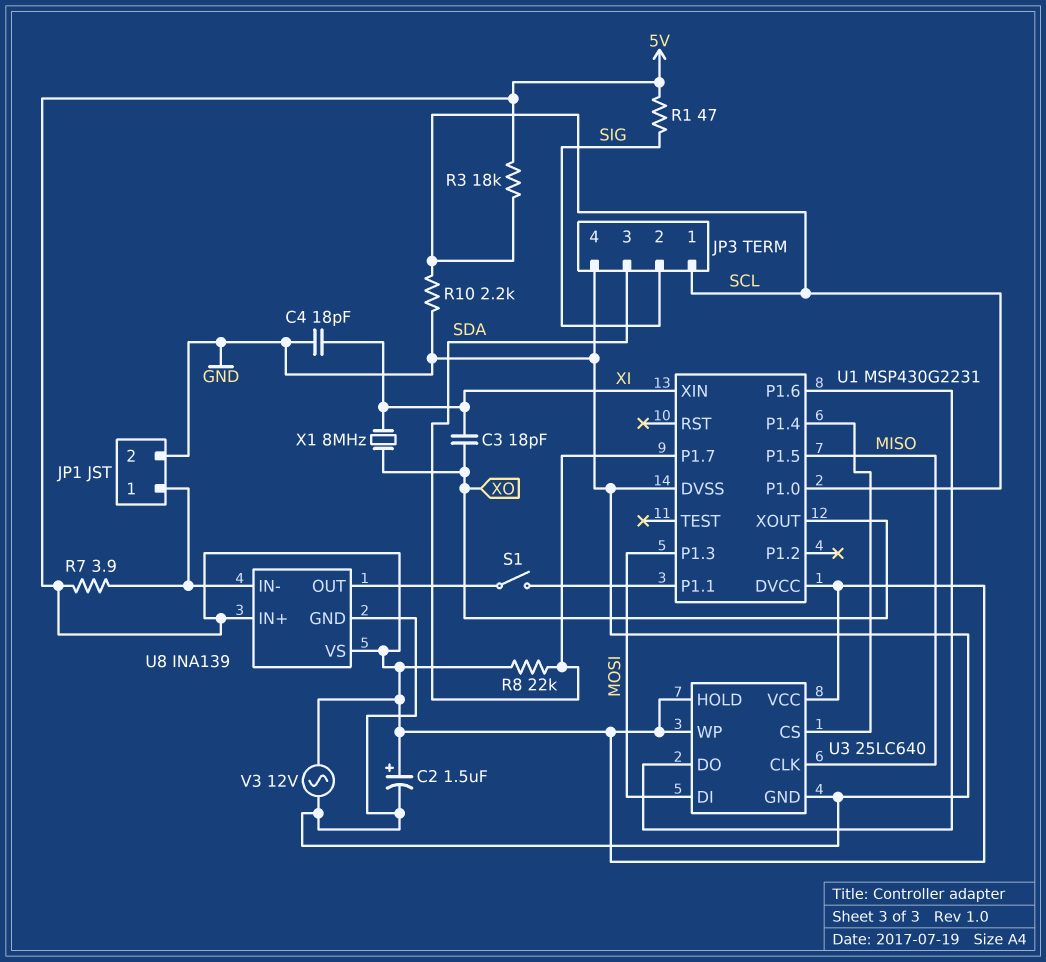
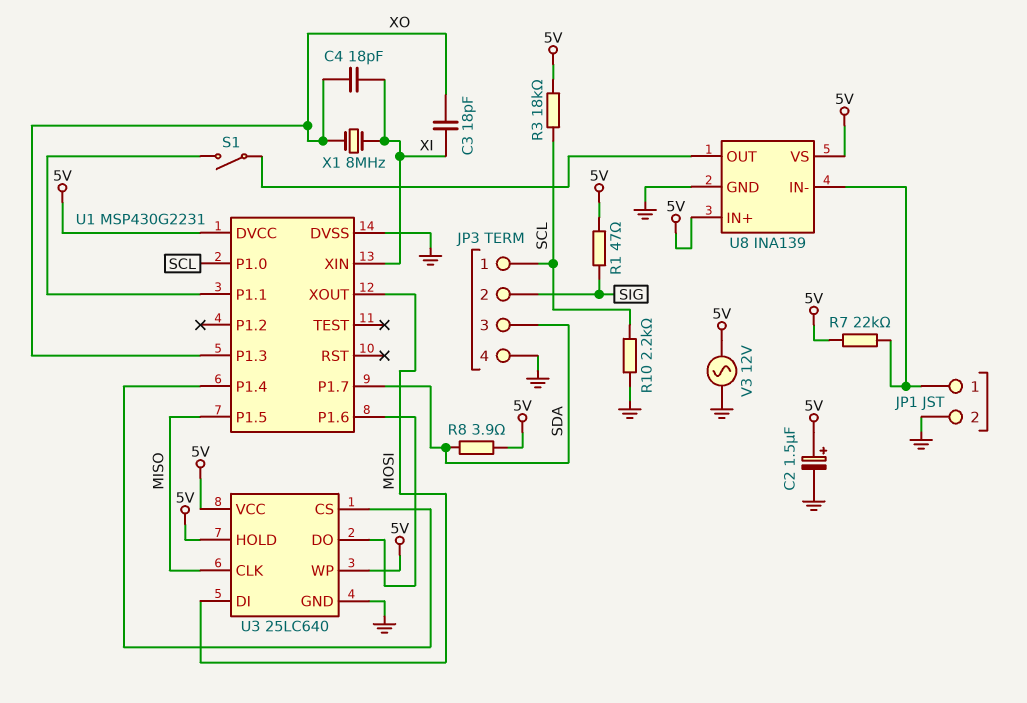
C4: 18pF (GND, XI) -> 18pF (XI, XO)
R7: 3.9 (5V, JP1/1) -> 22k (5V, JP1/1)
R8: 22k (5V, SDA) -> 3.9 (5V, SDA)
U1 pin P1.3: MOSI -> XO
U1 pin XOUT: XO -> MOSI

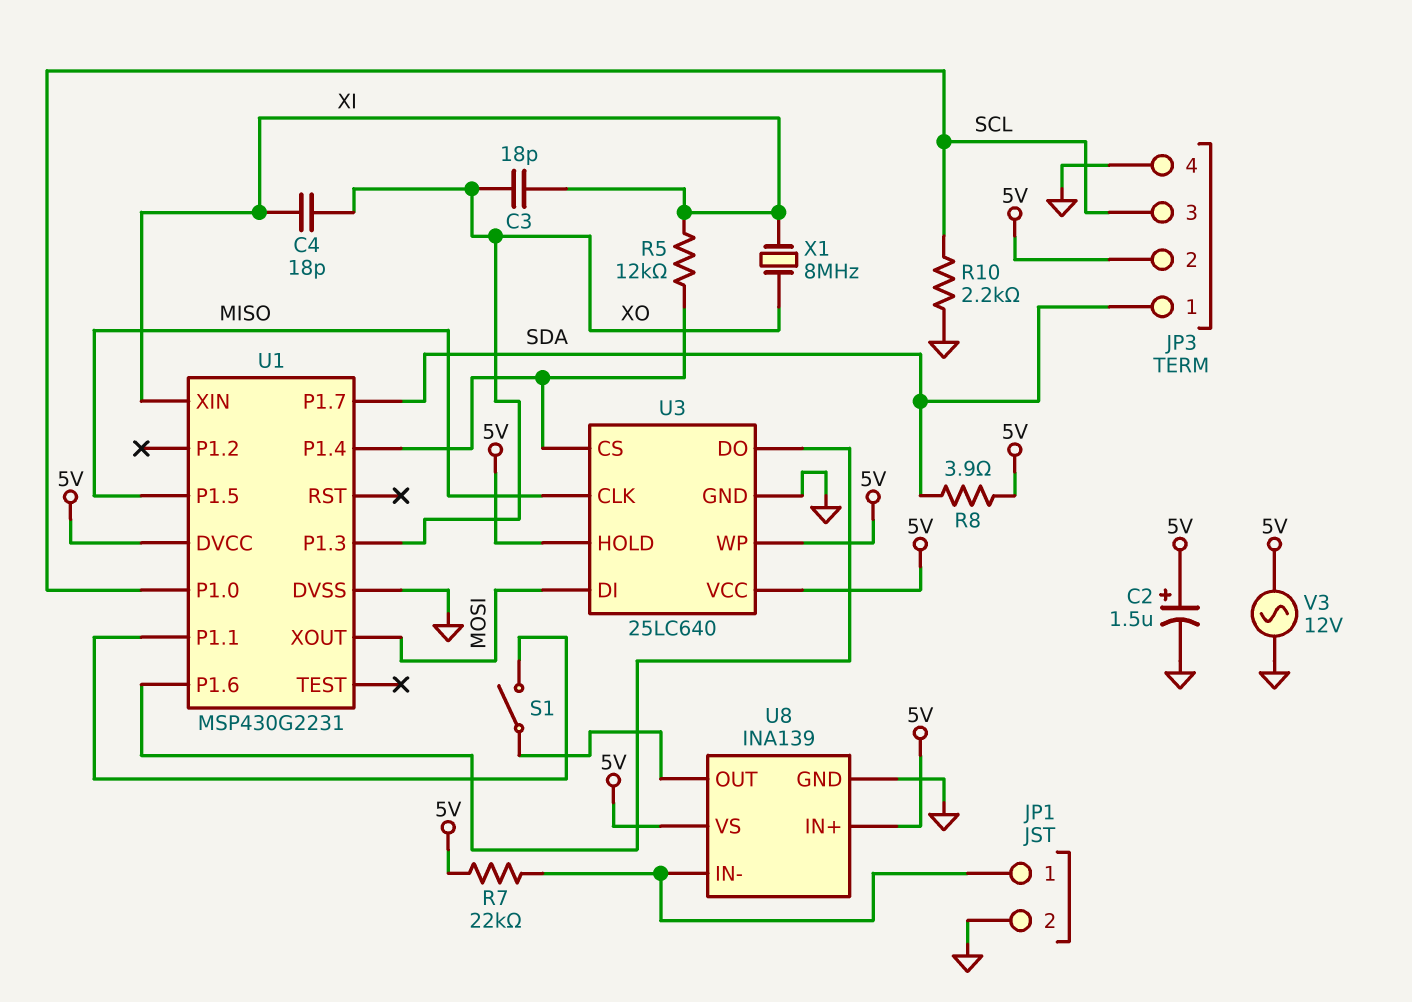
JP3 pin 1: SCL -> SDA
JP3 pin 2: SIG -> 5V
JP3 pin 3: SDA -> SCL
R1: 47 (5V, SIG) -> none
R3: 18k (5V, SCL) -> none
R5: none -> 12k (U1/P1.4, XI)

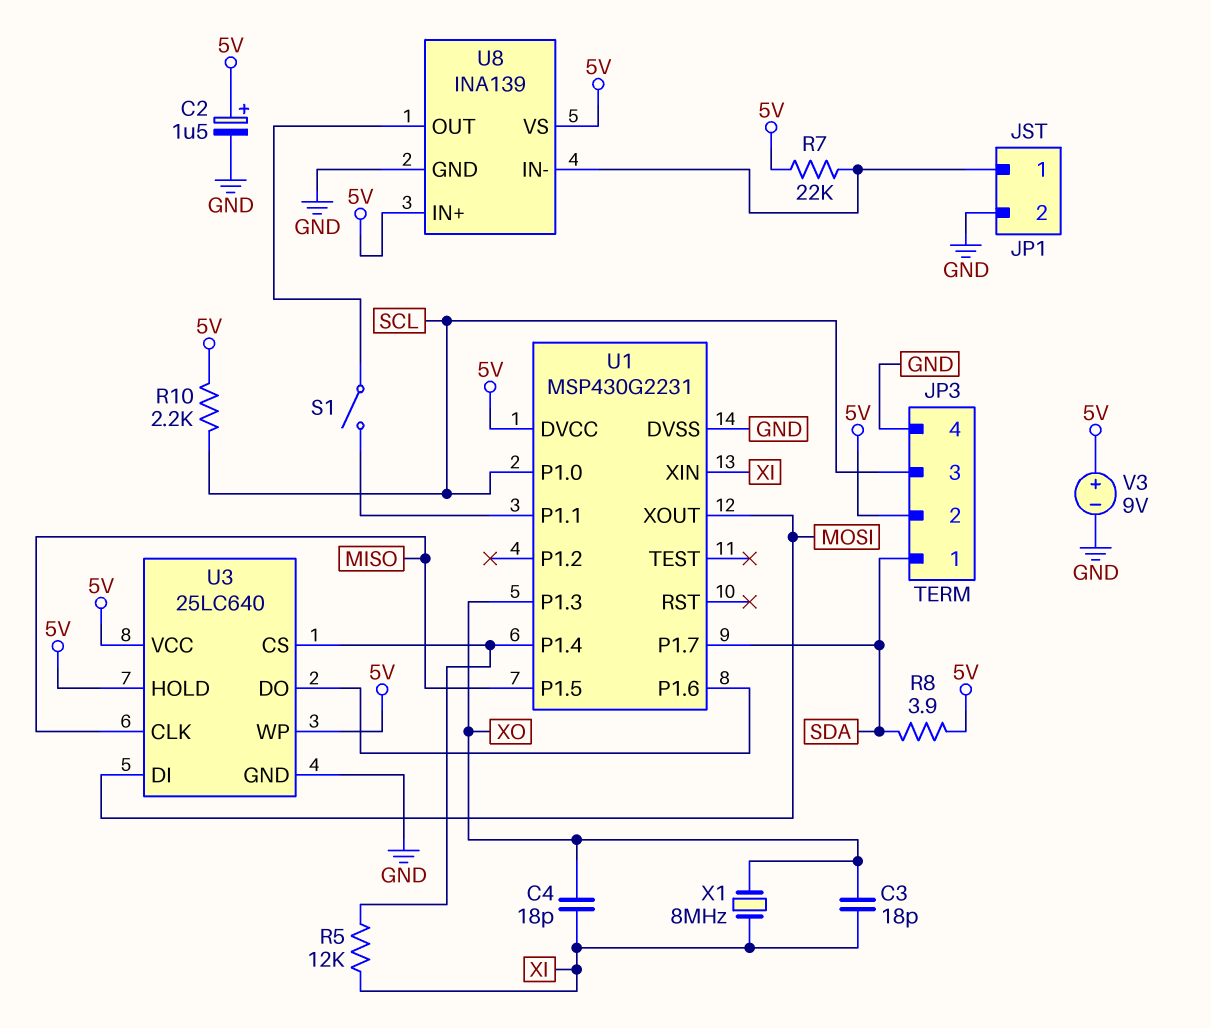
R10: 2.2k (GND, SCL) -> 2.2k (5V, SCL)
V3: AC 12V (5V, GND) -> 9V (plus 5V, minus GND)

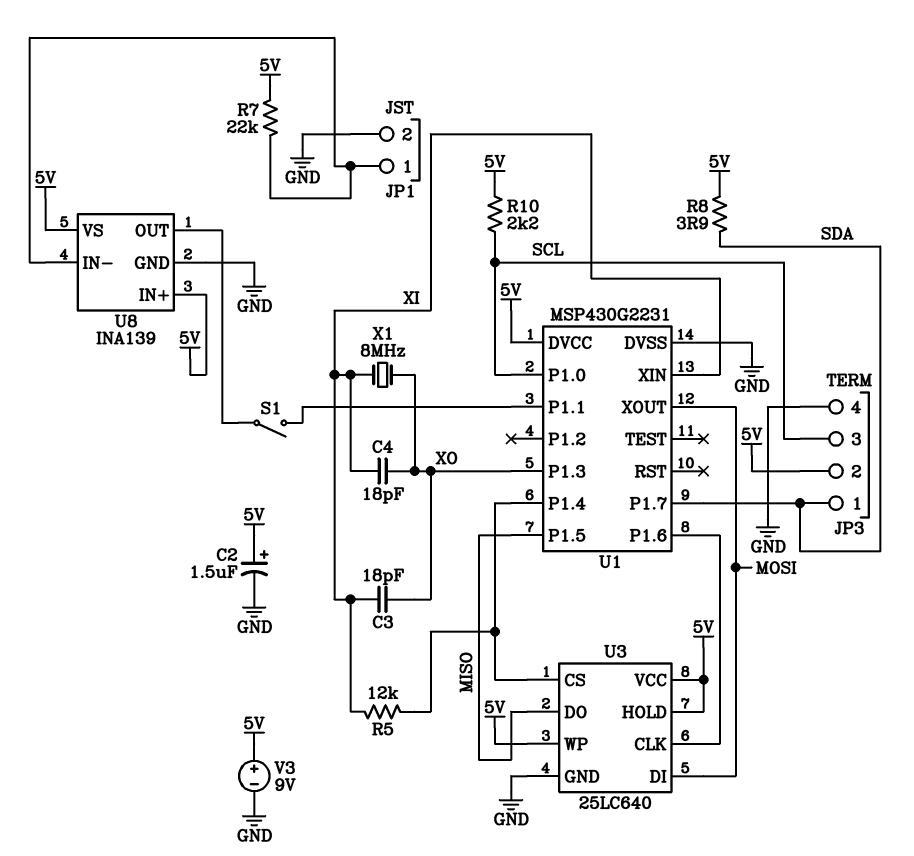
U3 pin CLK: MISO -> U1/P1.6
U3 pin DO: U1/P1.6 -> MISO

